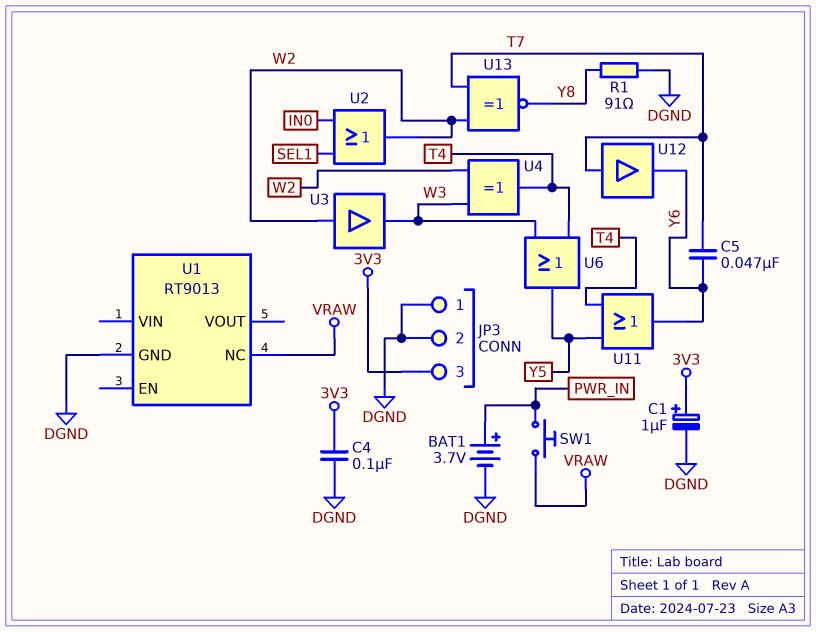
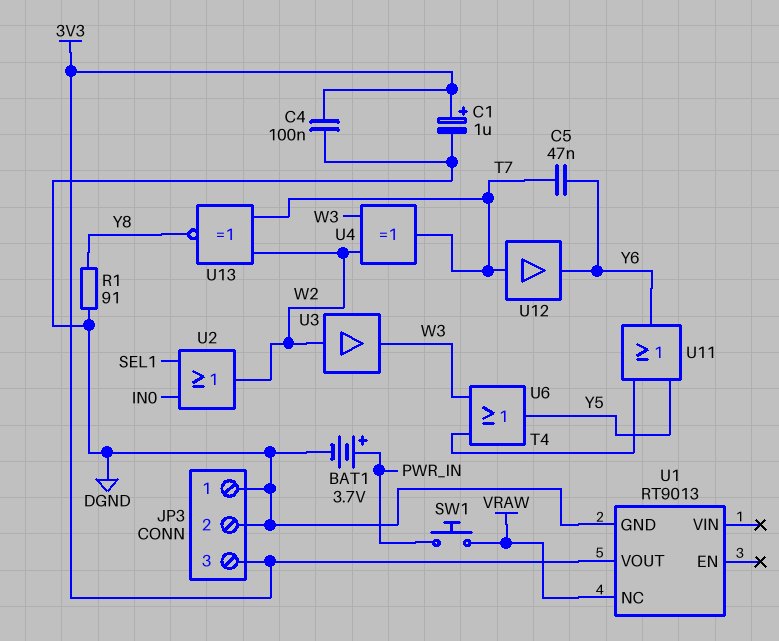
U1 pin VOUT: none -> 3V3
U4: XOR (in W2, in W3, out T4) -> XOR (in W2, in W3, out T7)

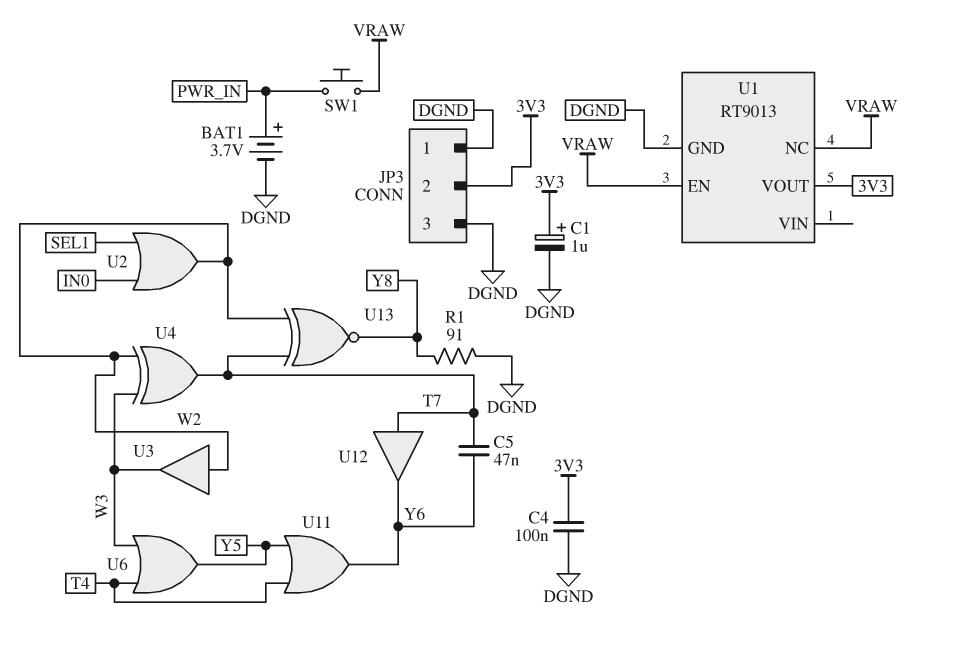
JP3 pin 2: DGND -> 3V3
JP3 pin 3: 3V3 -> DGND
U1 pin EN: none -> VRAW

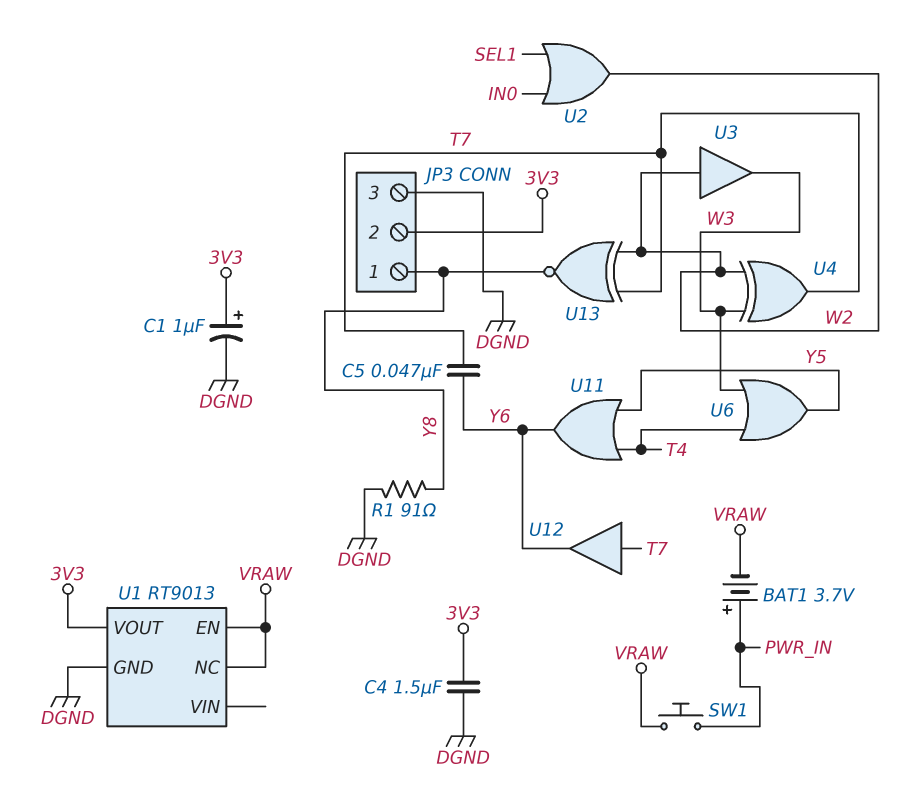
BAT1: 3.7V (plus PWR_IN, minus DGND) -> 3.7V (plus PWR_IN, minus VRAW)
C4: 100nF (3V3, DGND) -> 1.5uF (3V3, DGND)
JP3 pin 1: DGND -> Y8

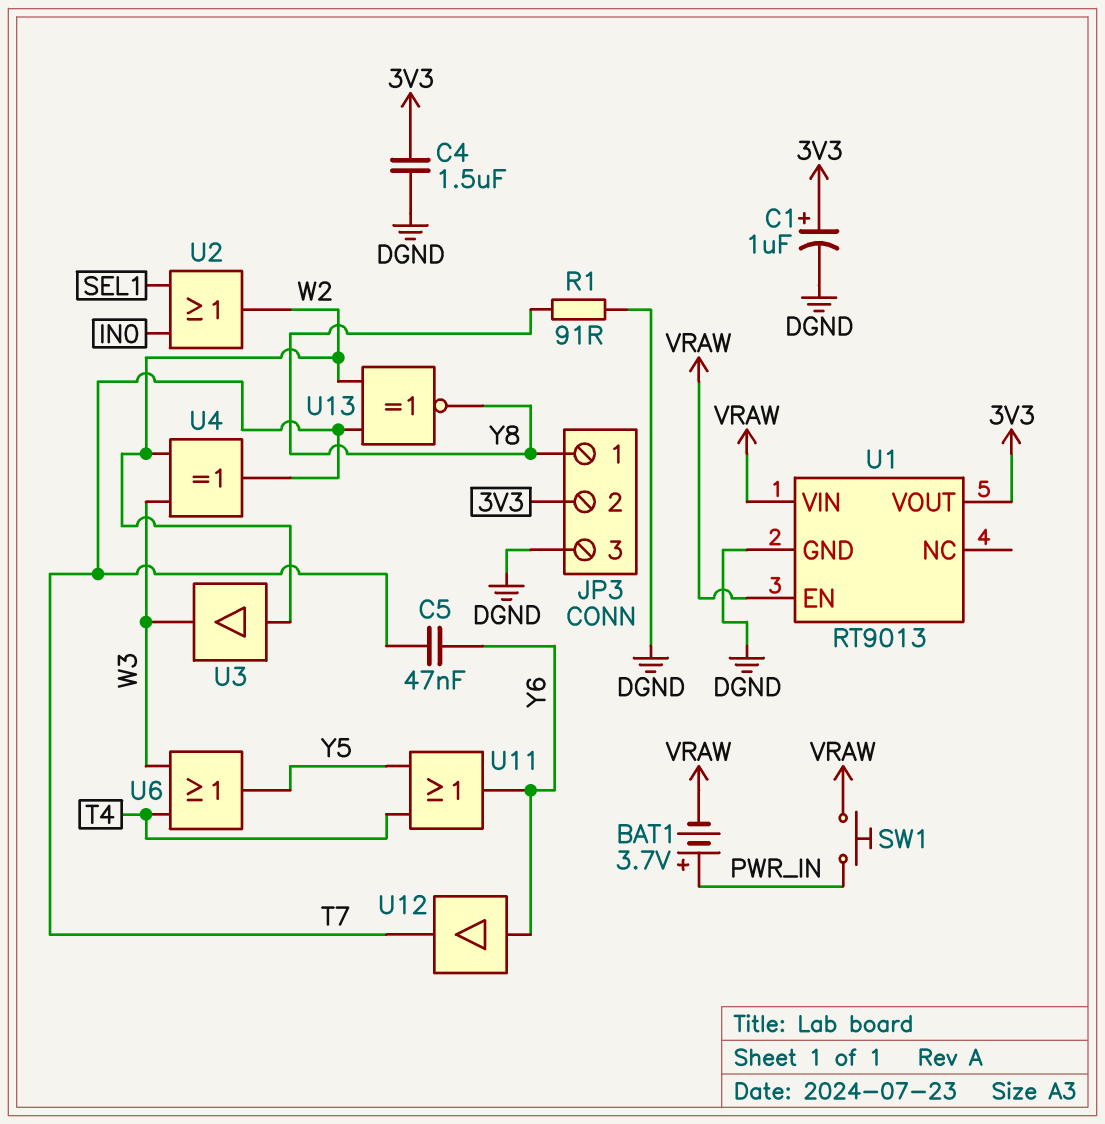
U1 pin NC: VRAW -> none
U1 pin VIN: none -> VRAW
U12: buffer (in T7, out Y6) -> buffer (in Y6, out T7)

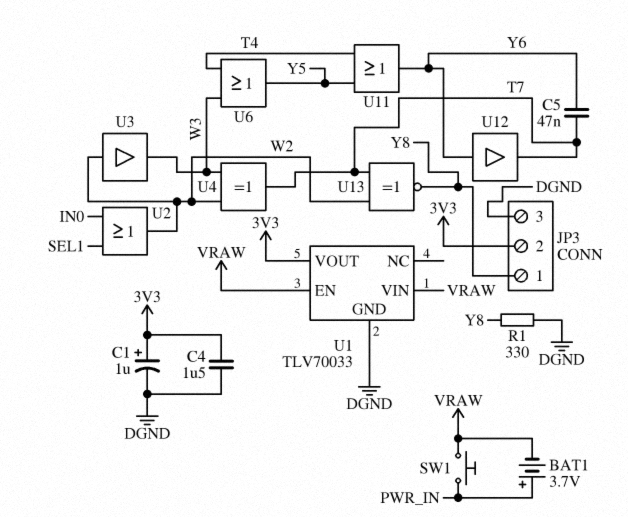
R1: 91 (DGND, Y8) -> 330 (DGND, Y8)
U1: RT9013 -> TLV70033

